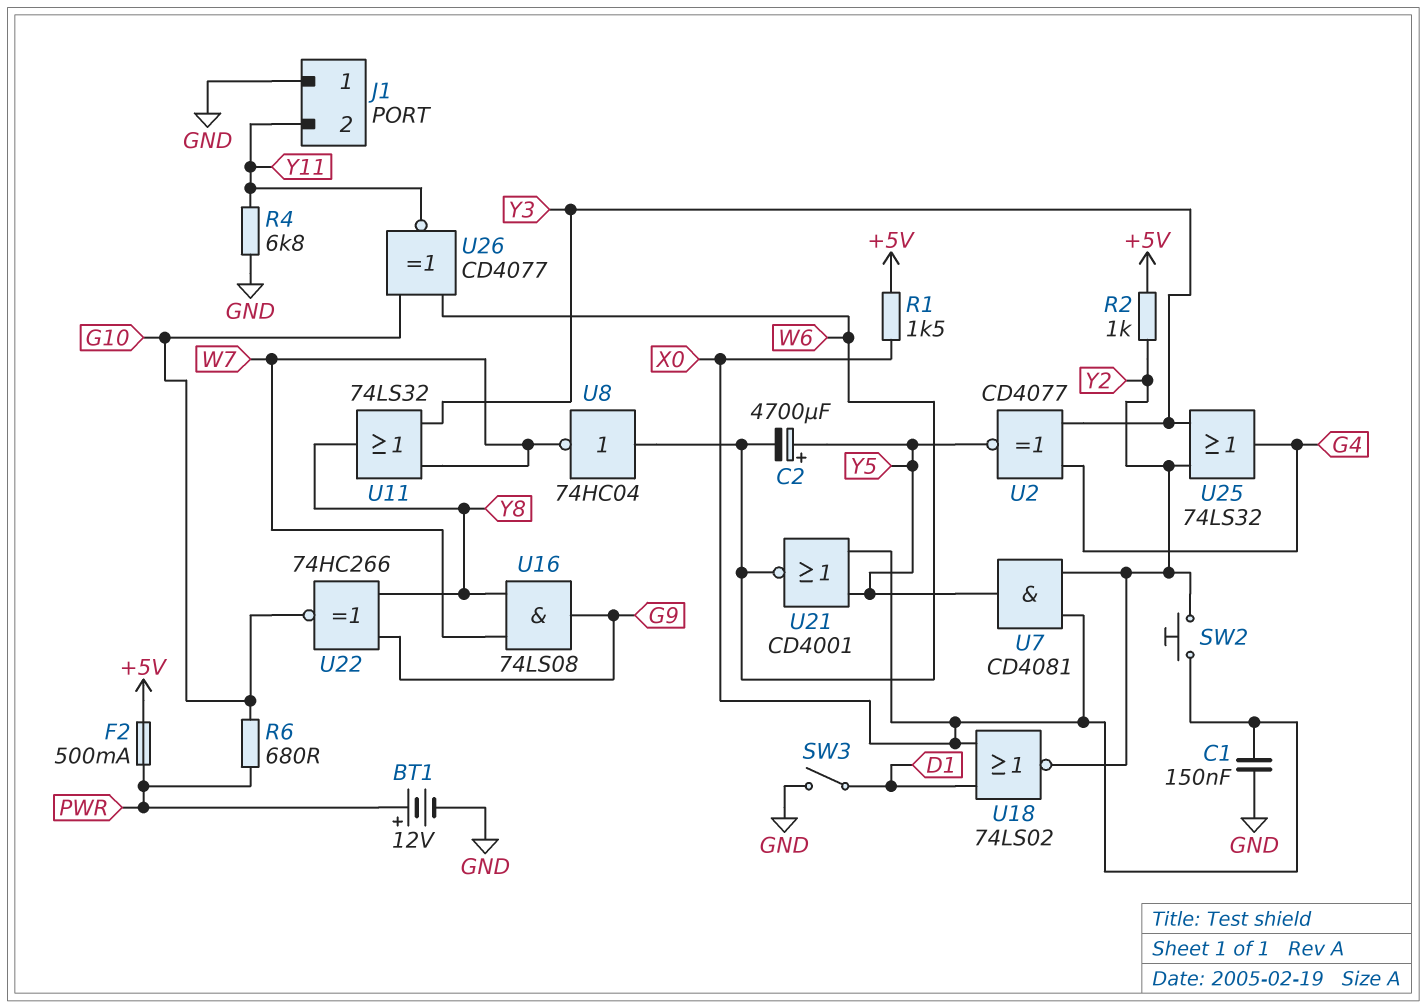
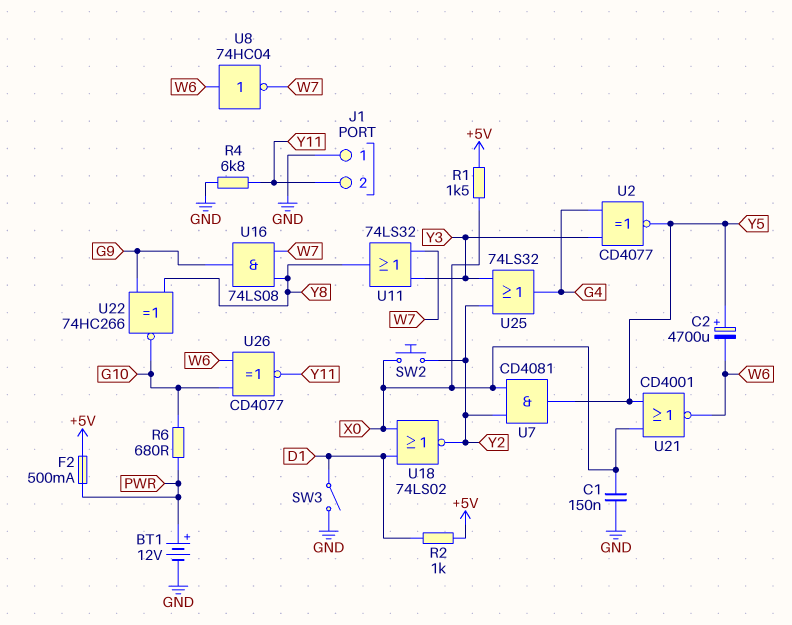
R2: 1k (+5V, Y2) -> 1k (+5V, D1)

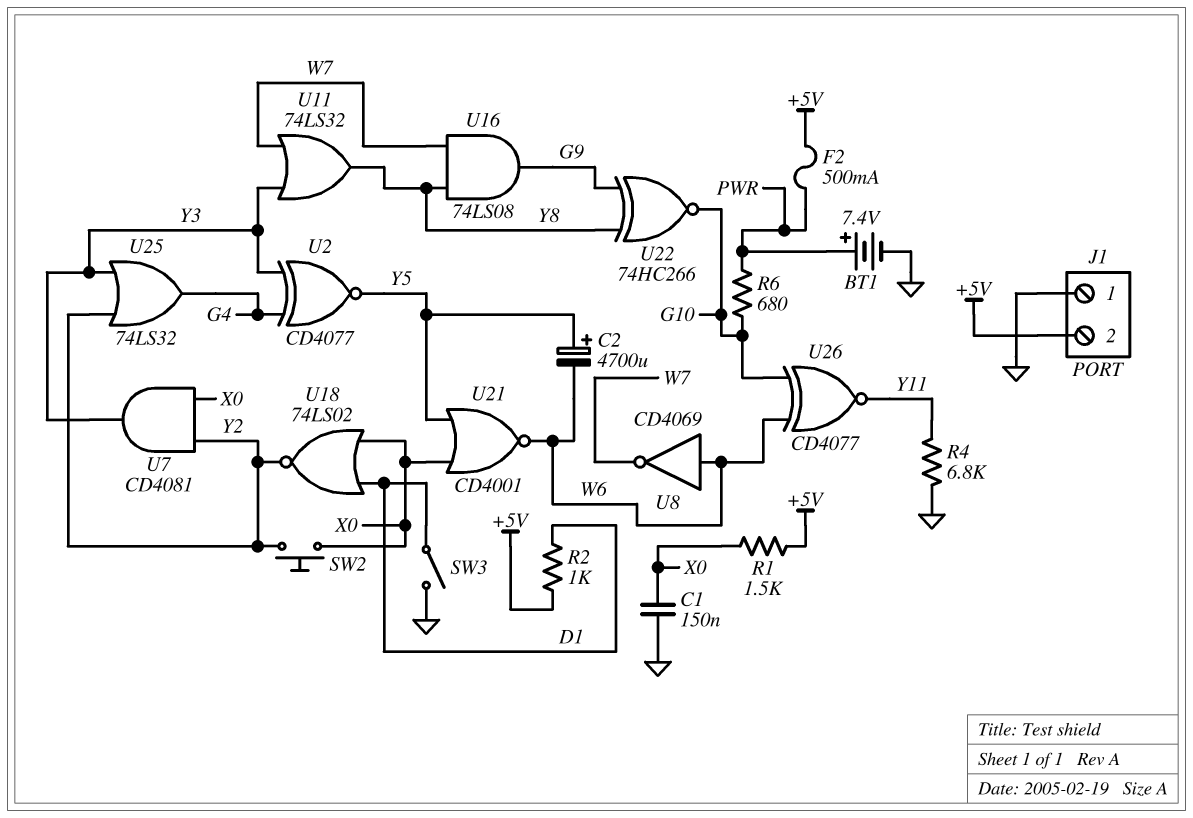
BT1: 12V (plus PWR, minus GND) -> 7.4V (plus PWR, minus GND)
J1 pin 2: Y11 -> +5V
U7: AND CD4081 (in X0, in Y2, out Y5) -> AND CD4081 (in X0, in Y2, out Y3)
U8: NOT 74HC04 (in W6, out W7) -> NOT CD4069 (in W6, out W7)

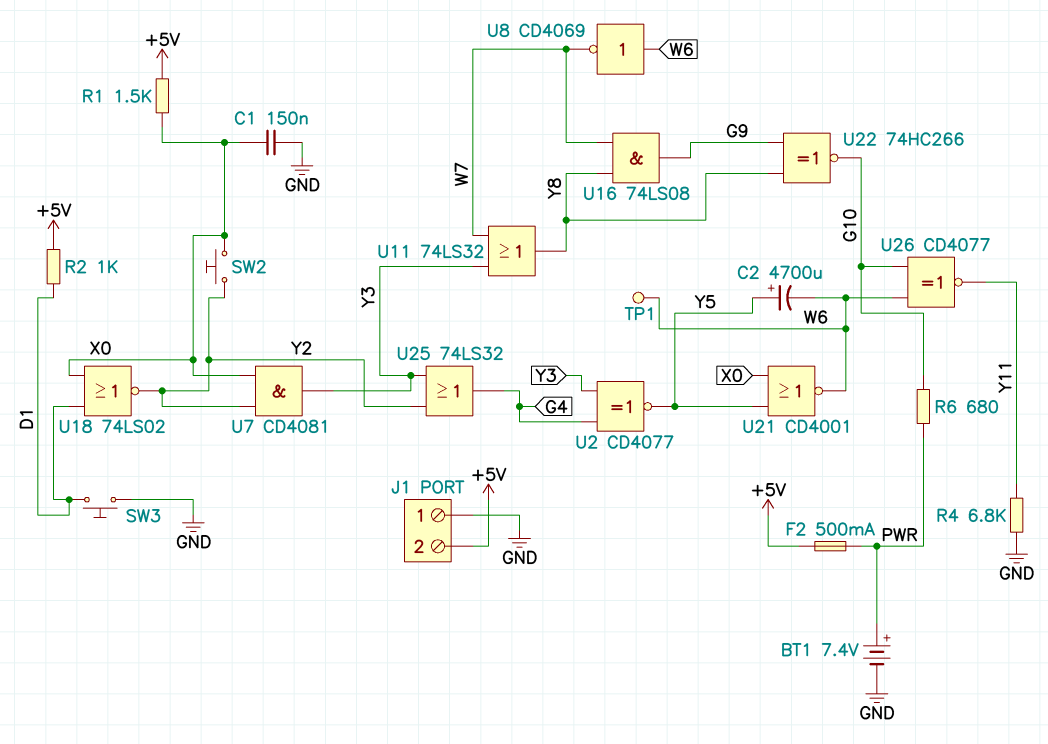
SW3: switch (D1, GND) -> button (D1, GND)
TP1: none -> test point (W6)

